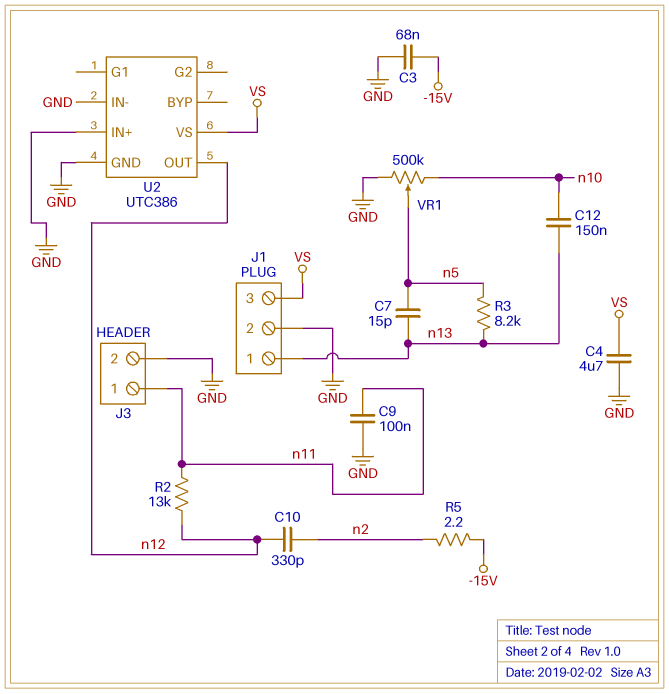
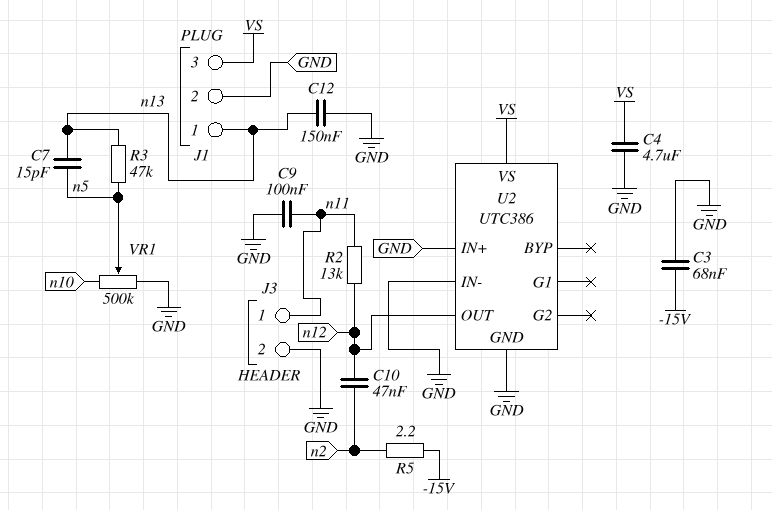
C10: 330pF (n2, n12) -> 47nF (n2, n12)
C12: 150nF (n10, n13) -> 150nF (GND, n13)
R3: 8.2k (n5, n13) -> 47k (n5, n13)

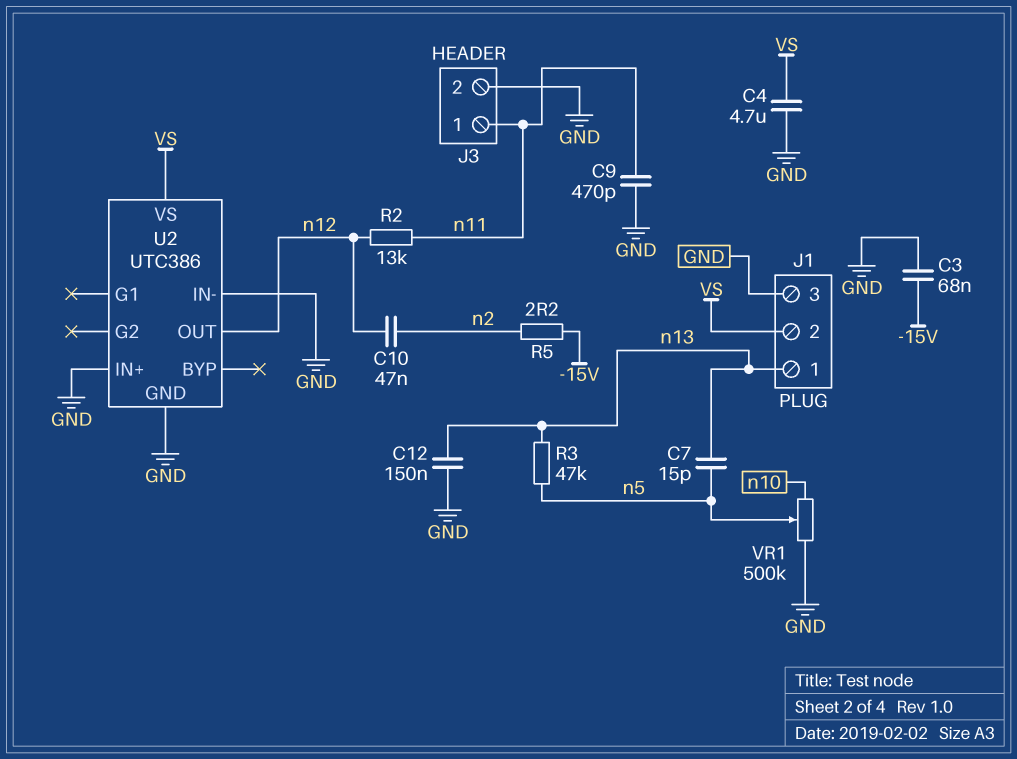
C9: 100nF (GND, n11) -> 470pF (GND, n11)
J1 pin 2: GND -> VS
J1 pin 3: VS -> GND

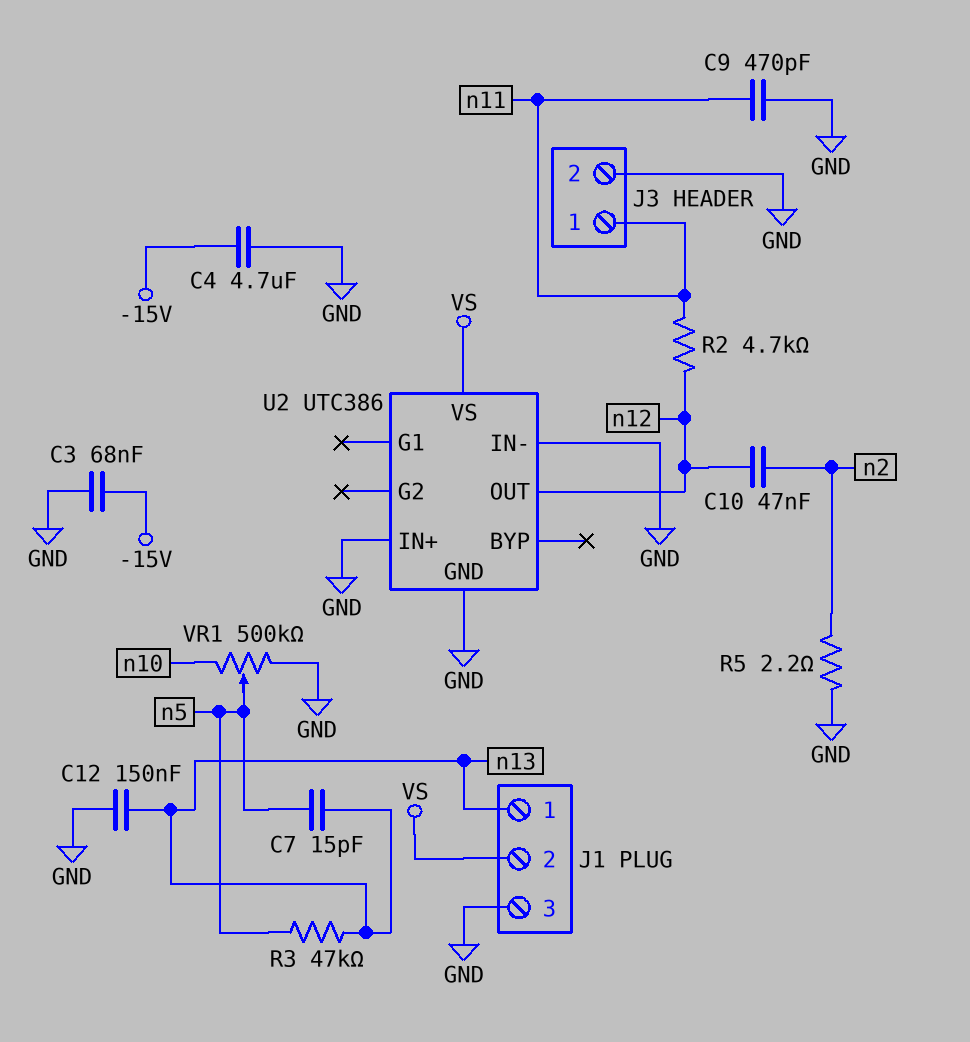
C4: 4.7uF (GND, VS) -> 4.7uF (-15V, GND)
R2: 13k (n11, n12) -> 4.7k (n11, n12)
R5: 2.2 (-15V, n2) -> 2.2 (GND, n2)

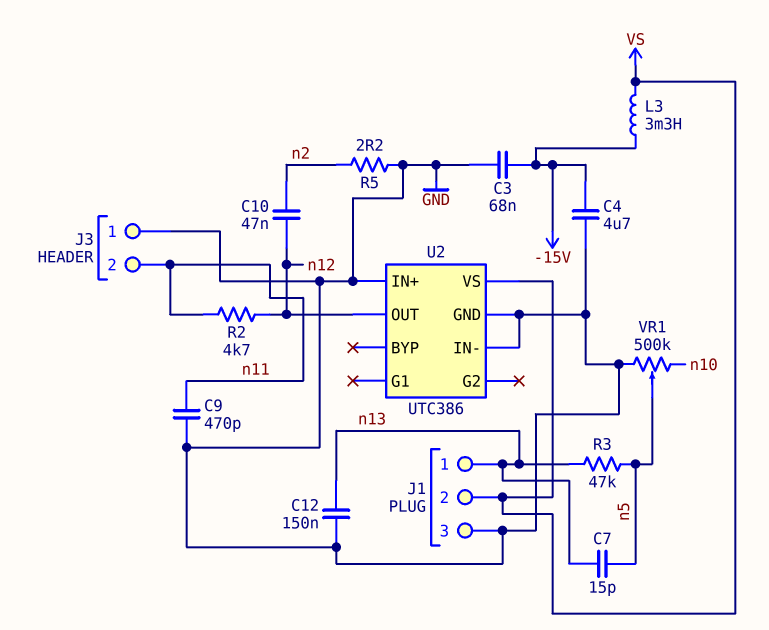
J3 pin 1: n11 -> GND
J3 pin 2: GND -> n11
L3: none -> 3.3mH (-15V, VS)

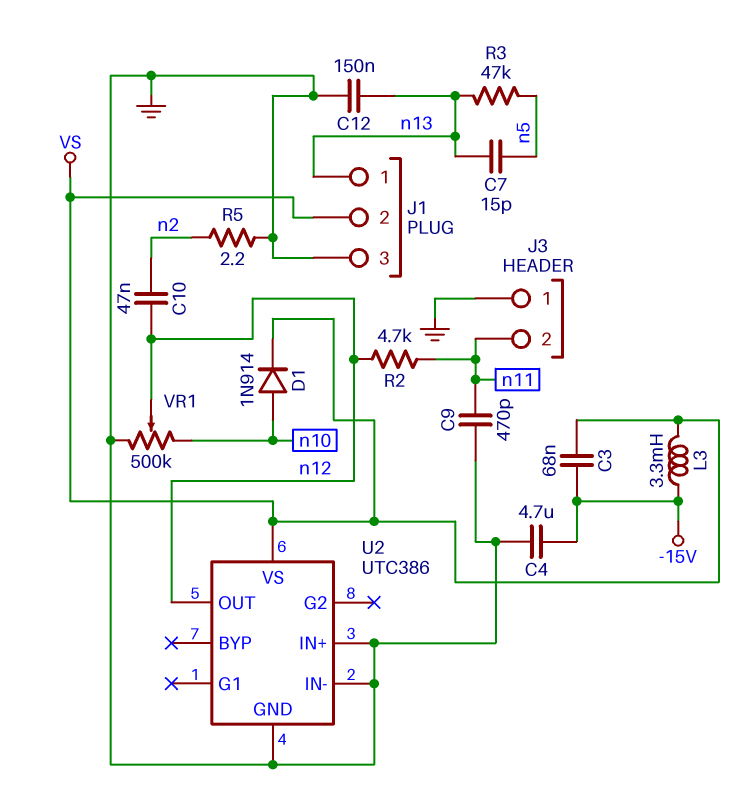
C3: 68nF (-15V, GND) -> 68nF (-15V, VS)
D1: none -> diode 1N914 (A n10, K VS)
VR1: 500k (GND, n10, wiper n5) -> 500k (GND, n10, wiper n12)

